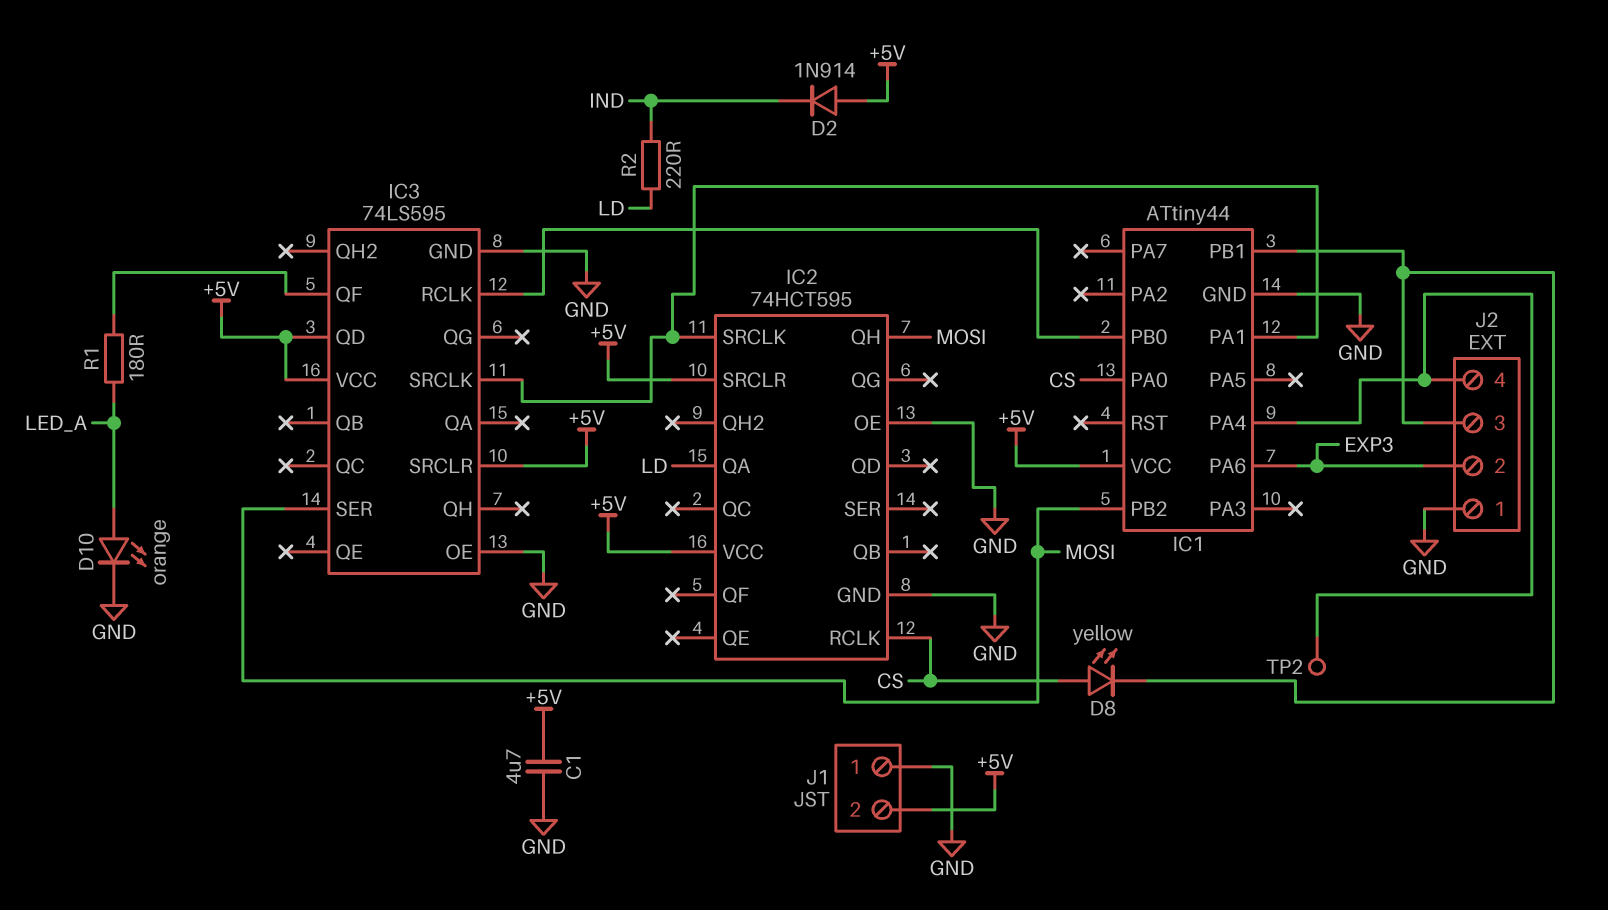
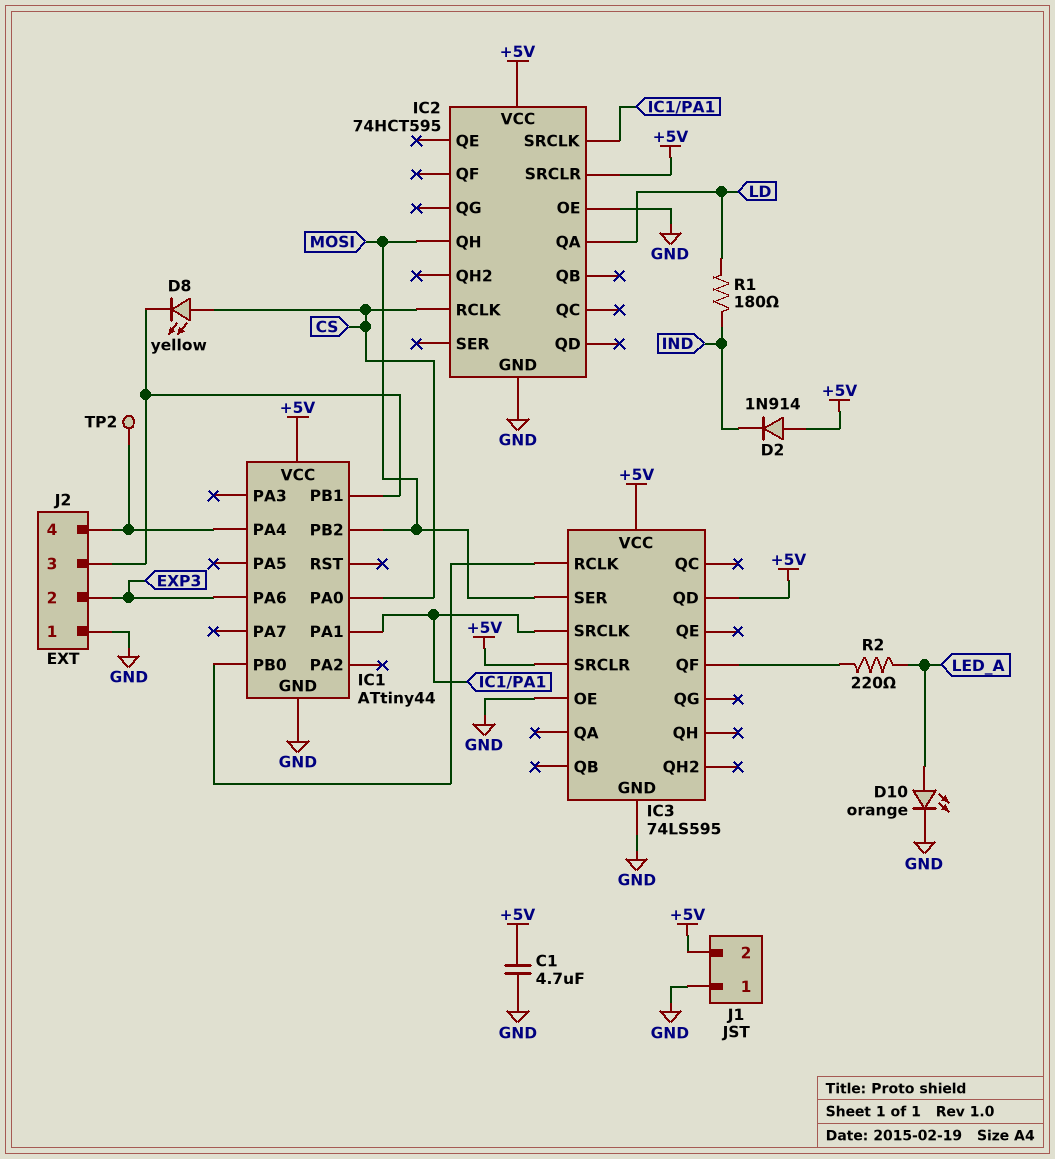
R1: 180 (IC3/QF, LED_A) -> 180 (IND, LD)
R2: 220 (IND, LD) -> 220 (IC3/QF, LED_A)

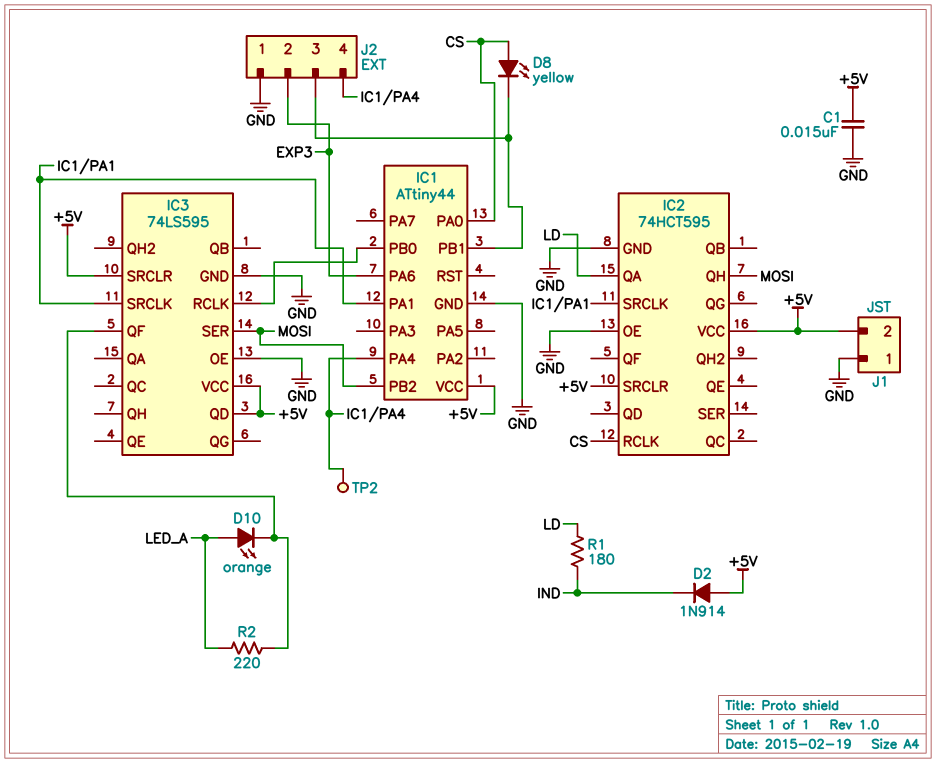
C1: 4.7uF (+5V, GND) -> 15nF (+5V, GND)
D10: LED orange (A LED_A, K GND) -> LED orange (A LED_A, K IC3/QF)

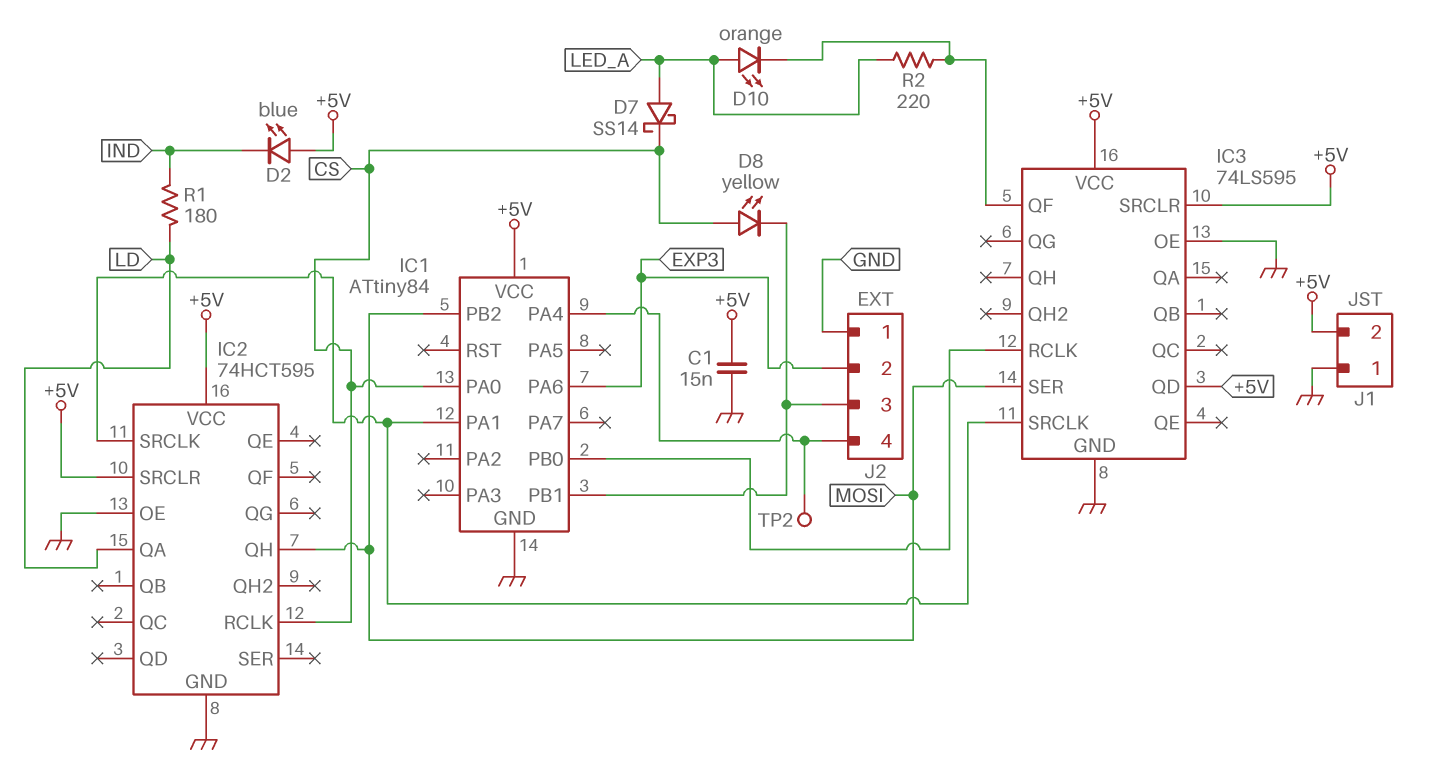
D2: diode 1N914 (A +5V, K IND) -> LED blue (A +5V, K IND)
D7: none -> schottky SS14 (A LED_A, K CS)
IC1: ATtiny44 -> ATtiny84

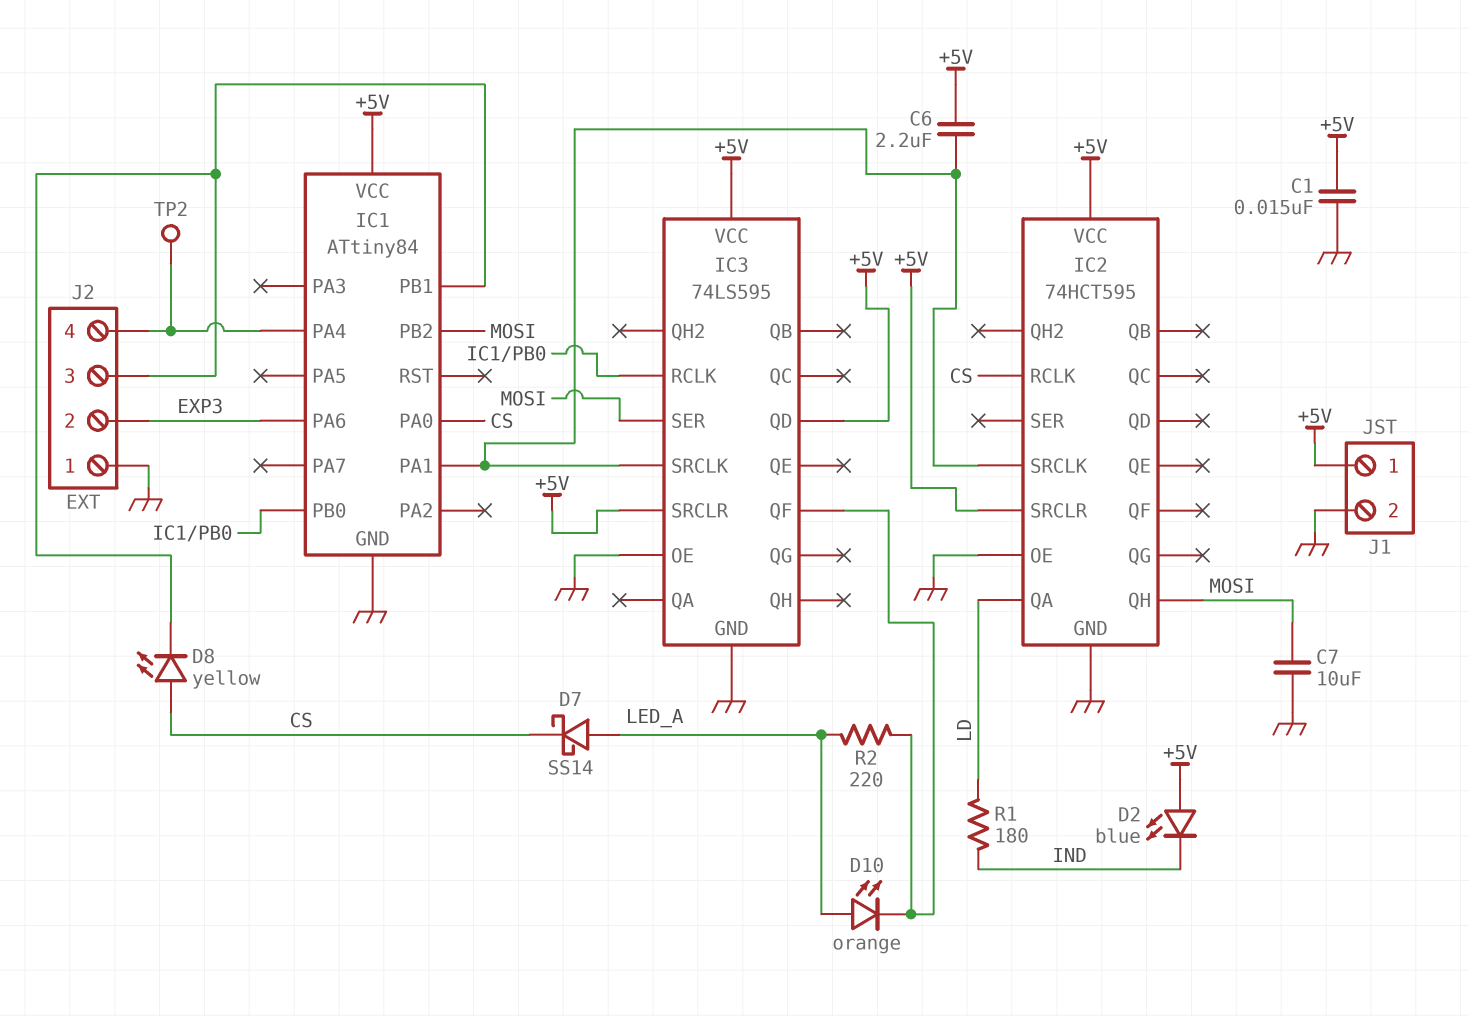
C6: none -> 2.2uF (+5V, IC1/PA1)
C7: none -> 10uF (GND, MOSI)
J1 pin 1: GND -> +5V
J1 pin 2: +5V -> GND

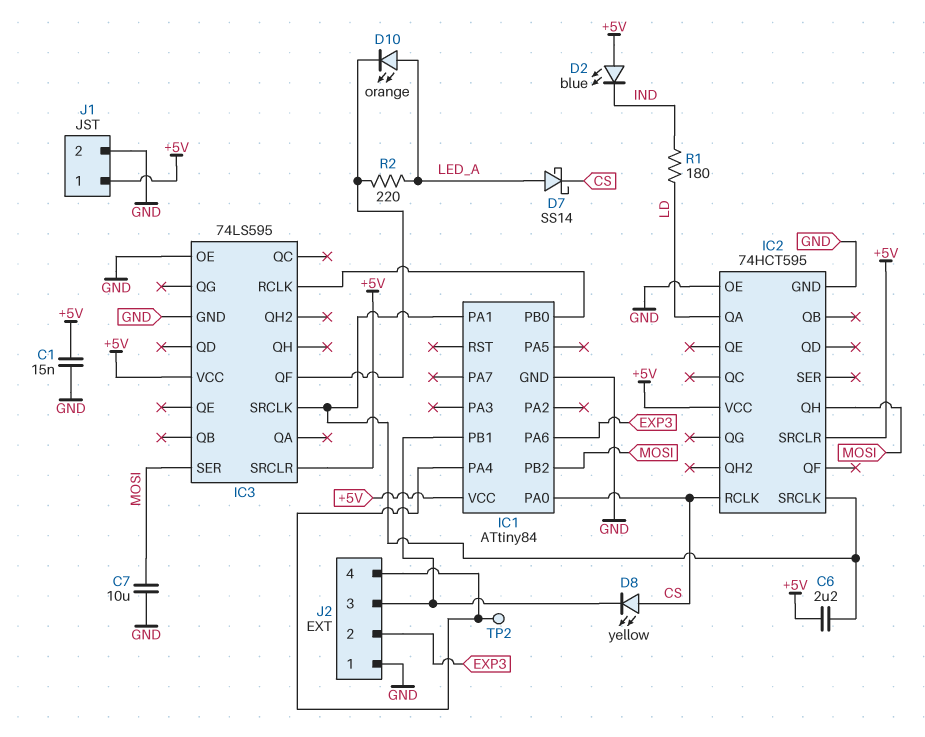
IC3 pin QD: +5V -> none

